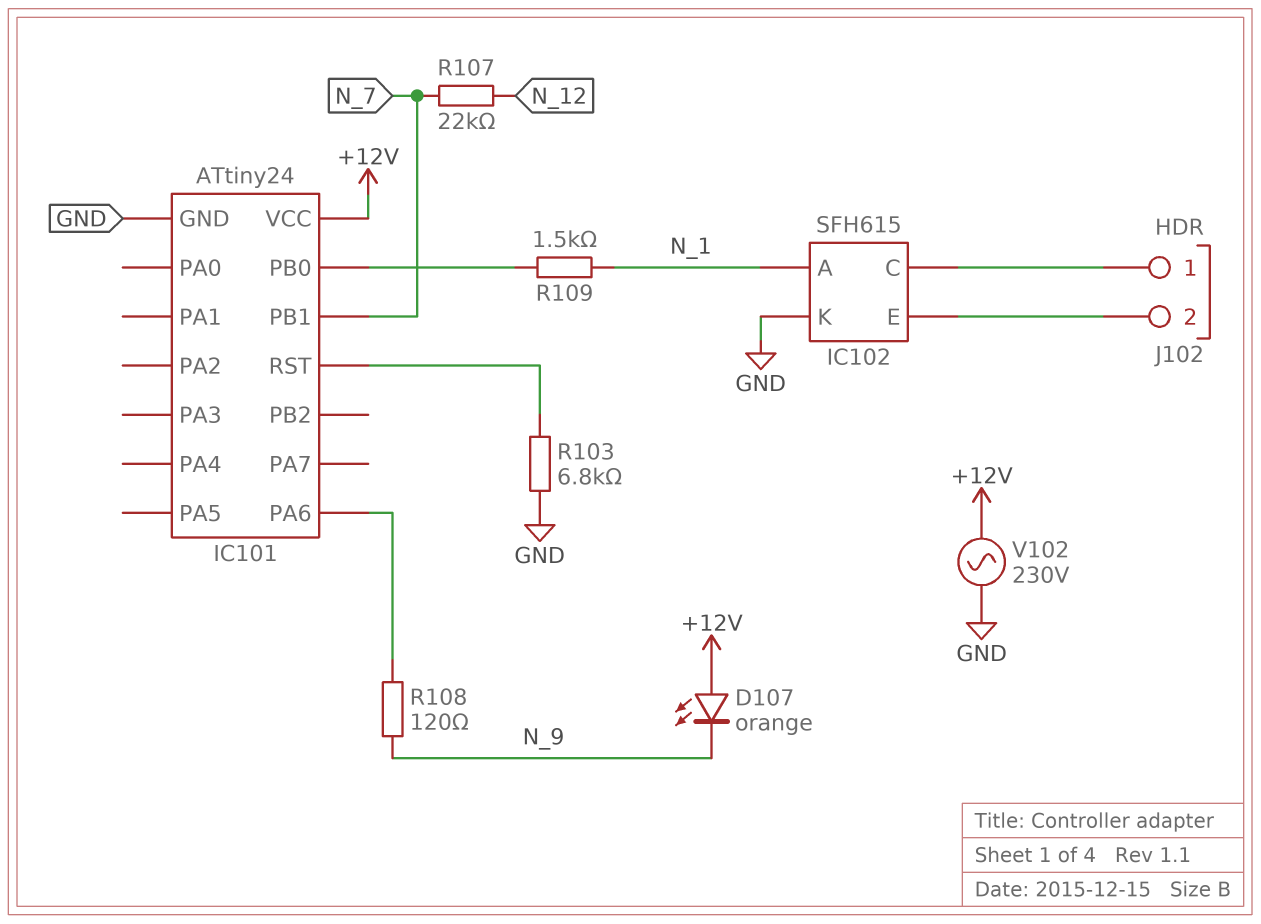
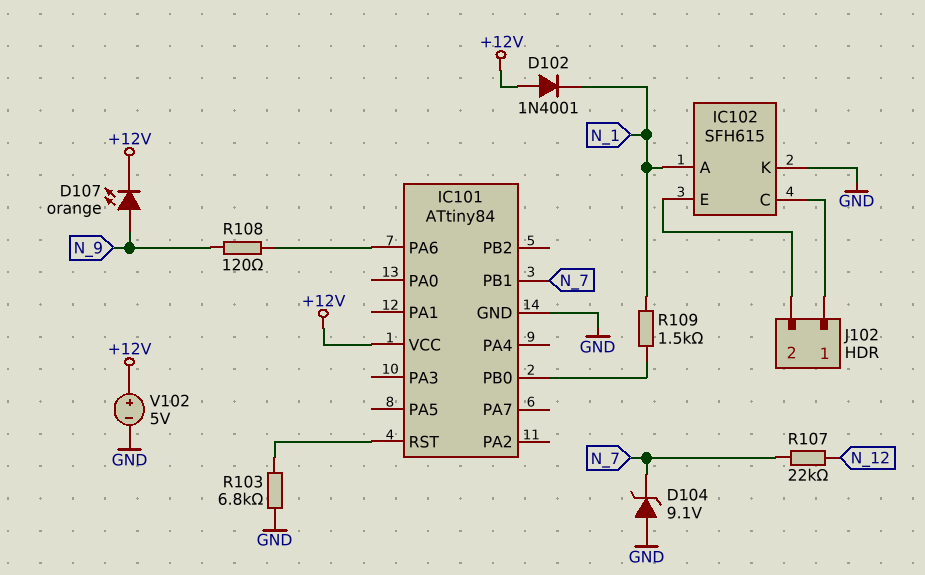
D102: none -> diode 1N4001 (A +12V, K N_1)
D104: none -> zener 9.1V (A GND, K N_7)
D107: LED orange (A +12V, K N_9) -> LED orange (A N_9, K +12V)
IC101: ATtiny24 -> ATtiny84
V102: AC 230V (+12V, GND) -> 5V (plus +12V, minus GND)

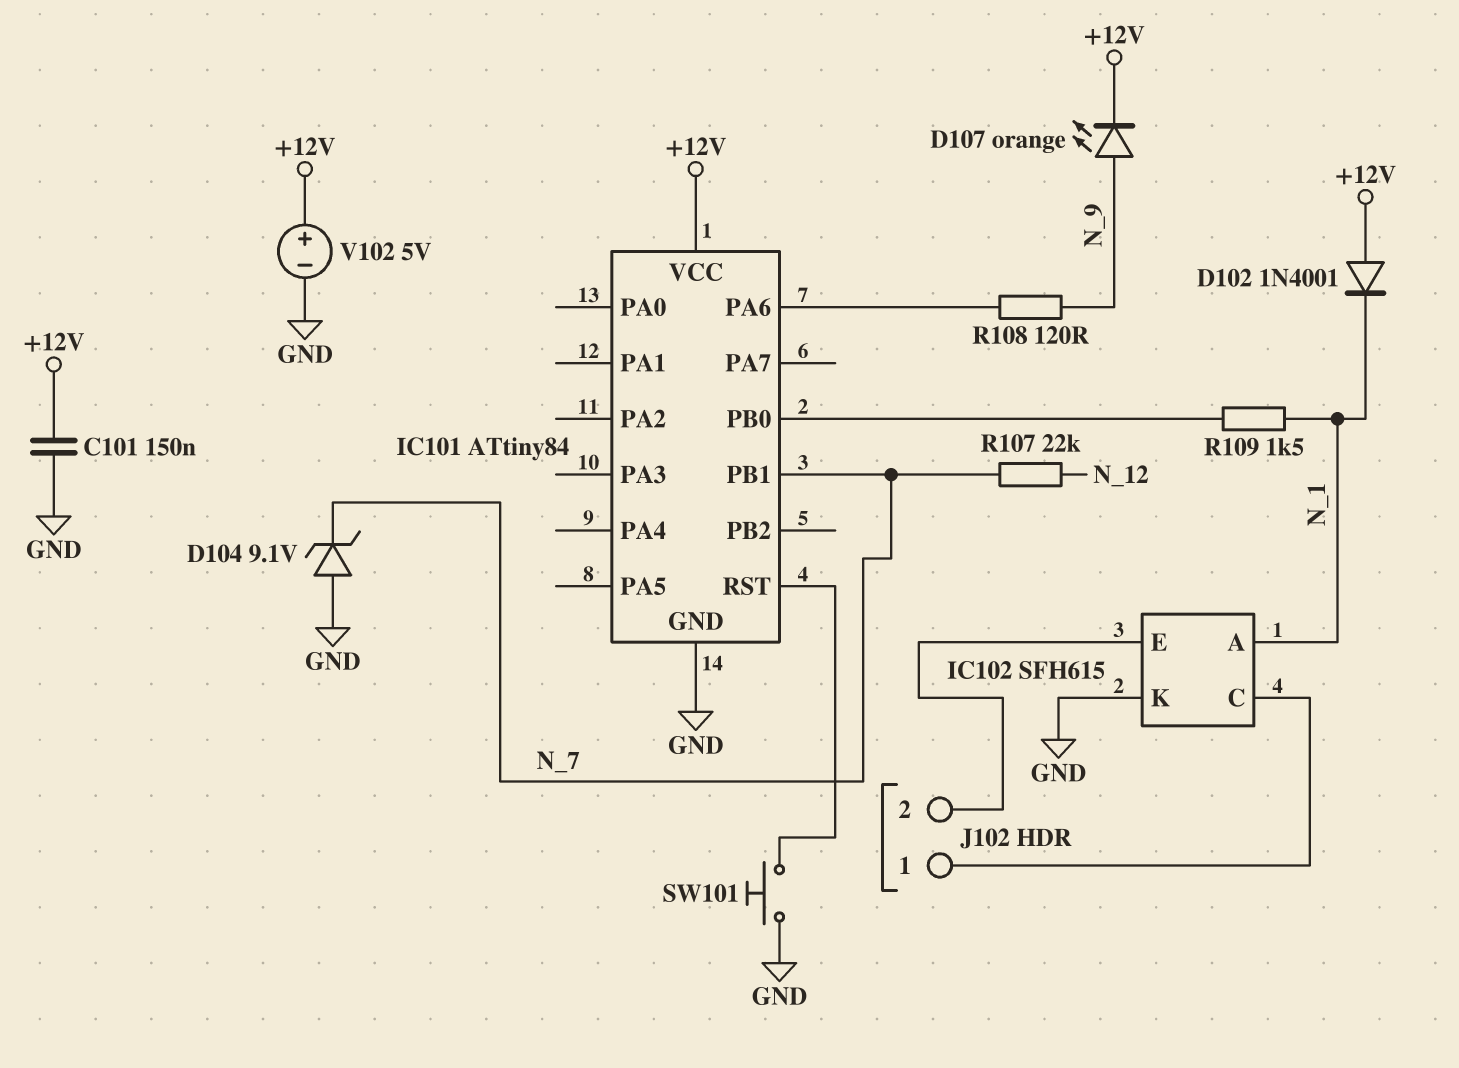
C101: none -> 150nF (+12V, GND)
R103: 6.8k (GND, IC101/RST) -> none
SW101: none -> button (GND, IC101/RST)

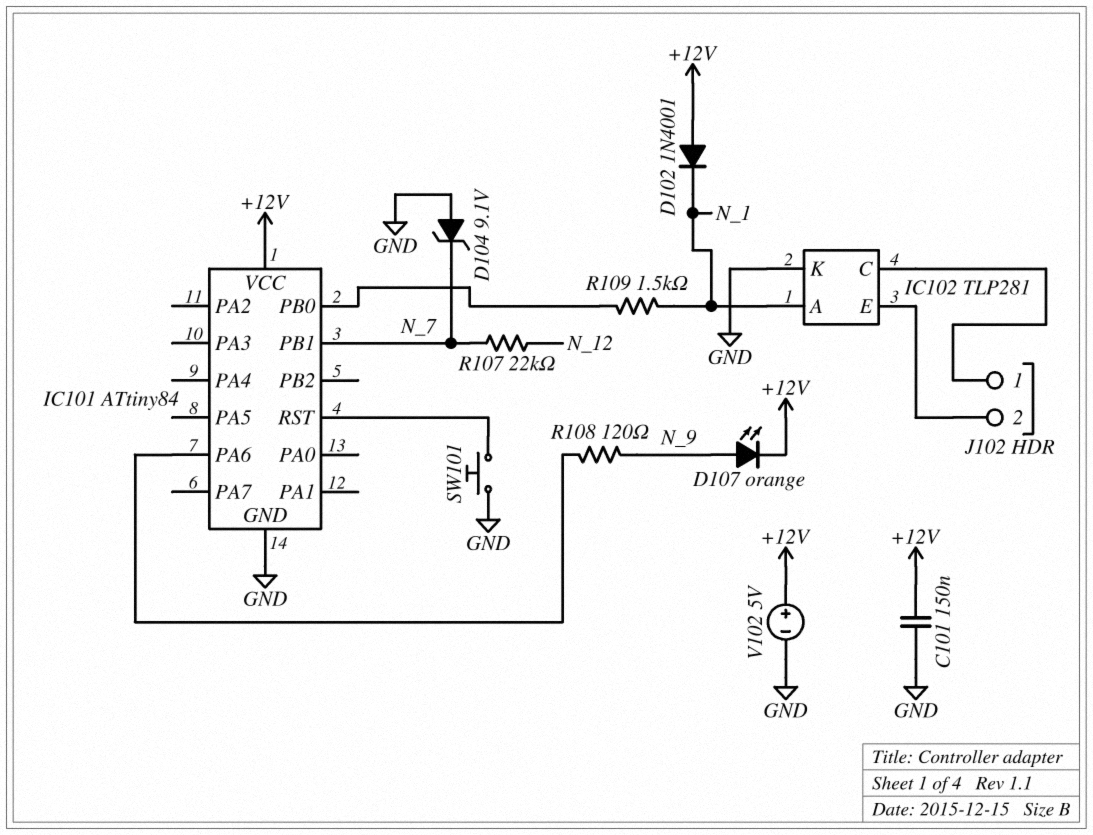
IC102: SFH615 -> TLP281

